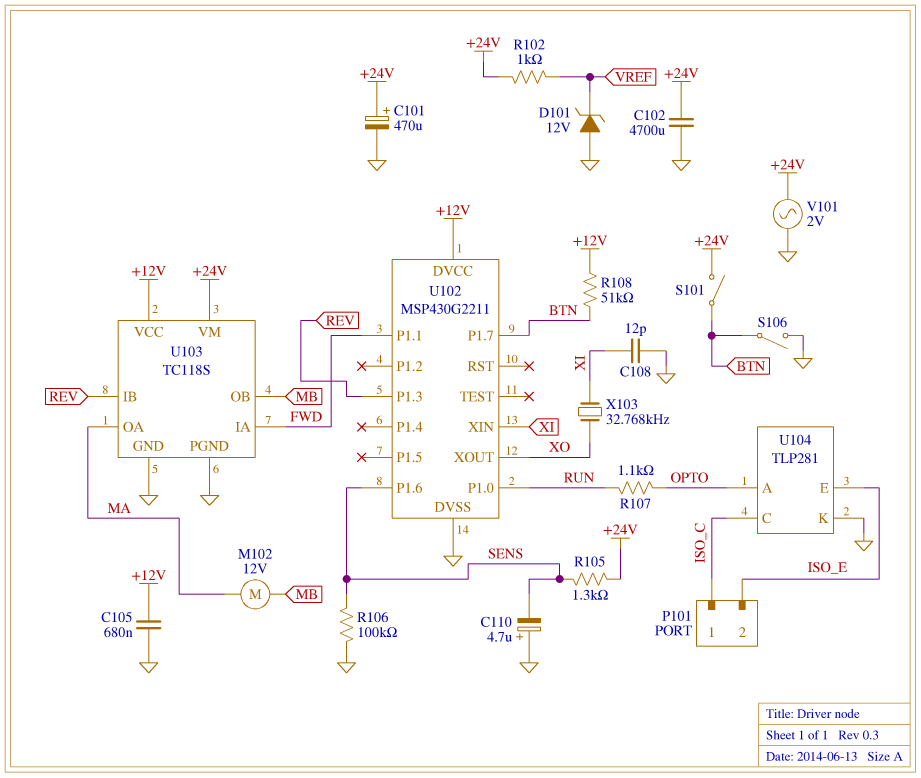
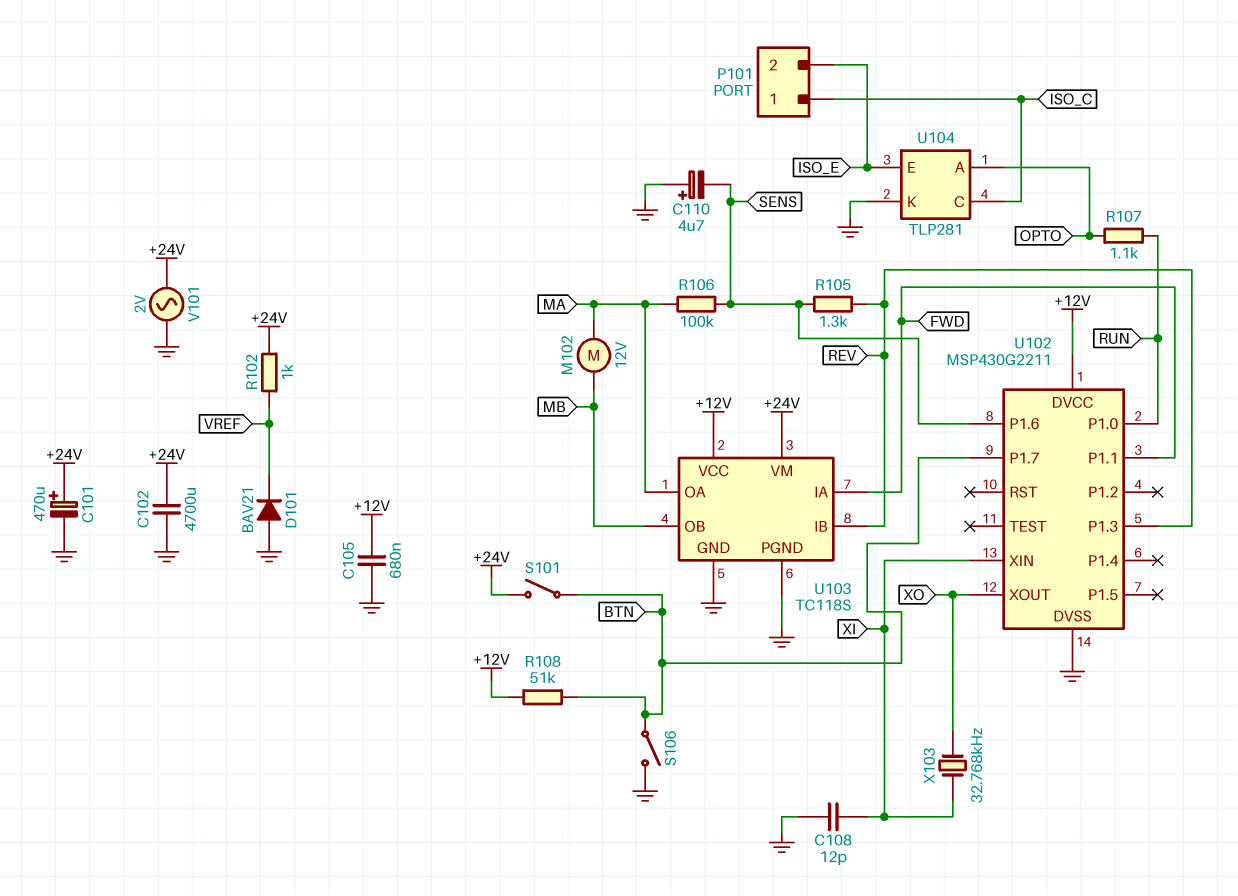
D101: zener 12V (A GND, K VREF) -> diode BAV21 (A GND, K VREF)
R105: 1.3k (+24V, SENS) -> 1.3k (REV, SENS)
R106: 100k (GND, SENS) -> 100k (MA, SENS)

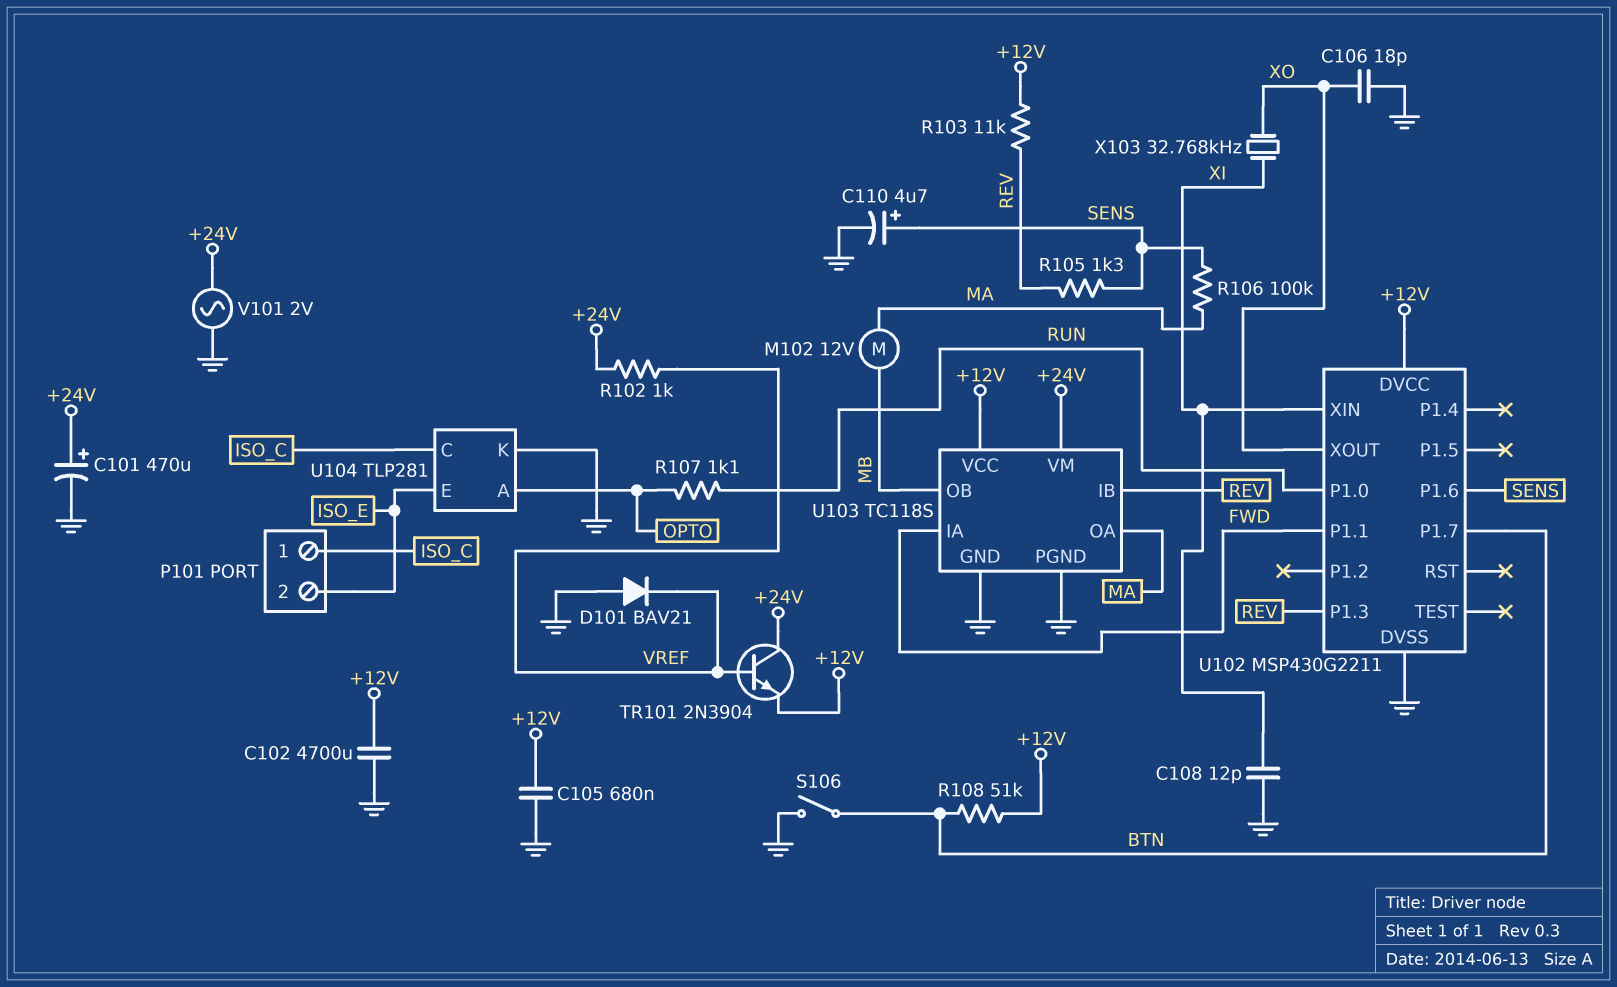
C102: 4700uF (+24V, GND) -> 4700uF (+12V, GND)
C106: none -> 18pF (GND, XO)
C110: 4.7uF (plus GND, minus SENS) -> 4.7uF (plus SENS, minus GND)
R103: none -> 11k (+12V, REV)
S101: switch (+24V, BTN) -> none
TR101: none -> NPN 2N3904 (B VREF, C +24V, E +12V)

